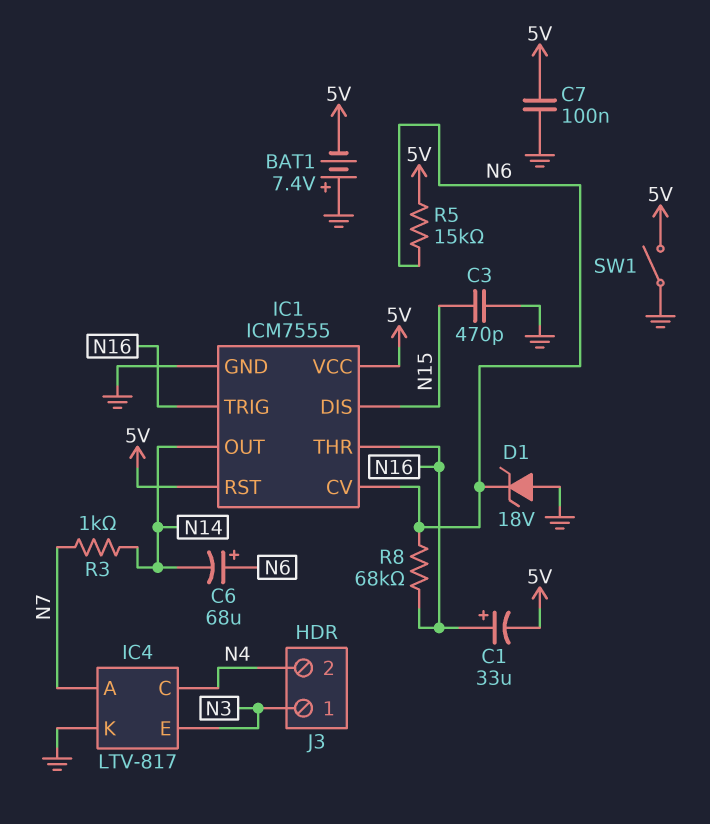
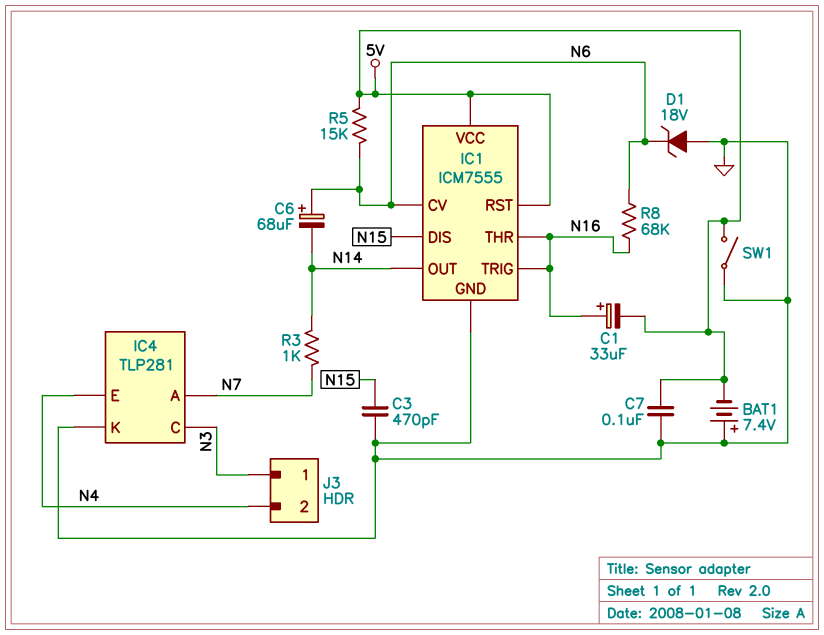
IC4: LTV-817 -> TLP281
IC4 pin C: N4 -> N3
IC4 pin E: N3 -> N4

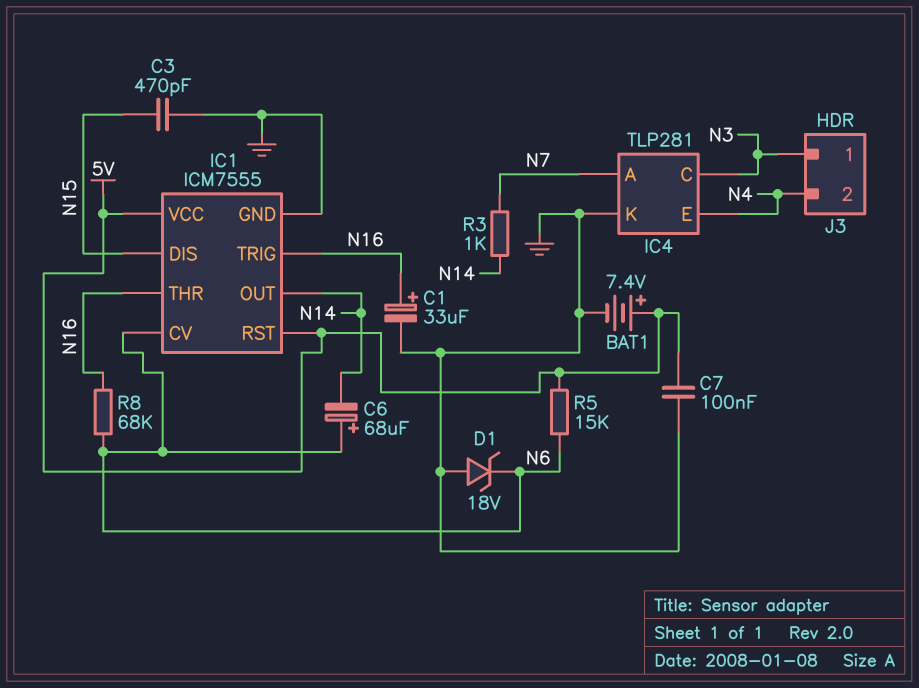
BAT1: 7.4V (plus GND, minus 5V) -> 7.4V (plus 5V, minus GND)
C1: 33uF (plus N16, minus 5V) -> 33uF (plus N16, minus GND)
SW1: switch (5V, GND) -> none

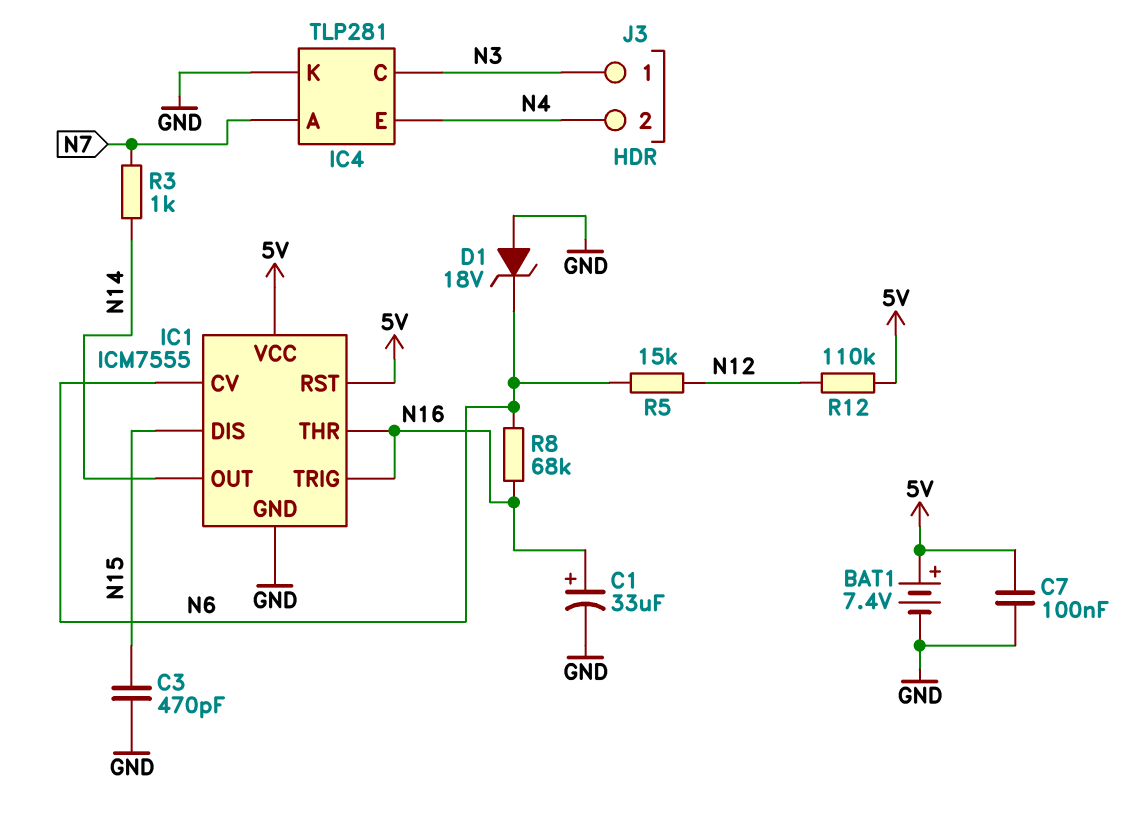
C6: 68uF (plus N6, minus N14) -> none
R5: 15k (5V, N6) -> 15k (N6, N12)
R12: none -> 110k (5V, N12)

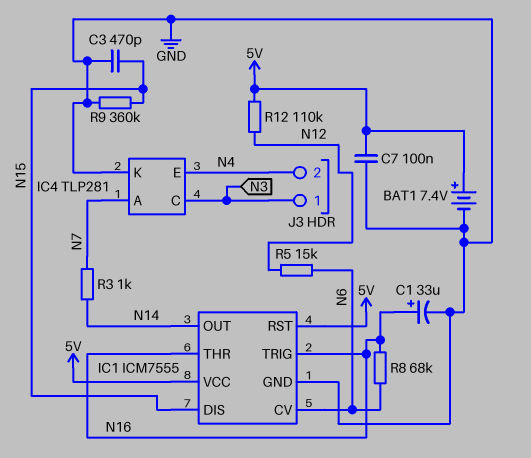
D1: zener 18V (A GND, K N6) -> none
R9: none -> 360k (GND, N15)

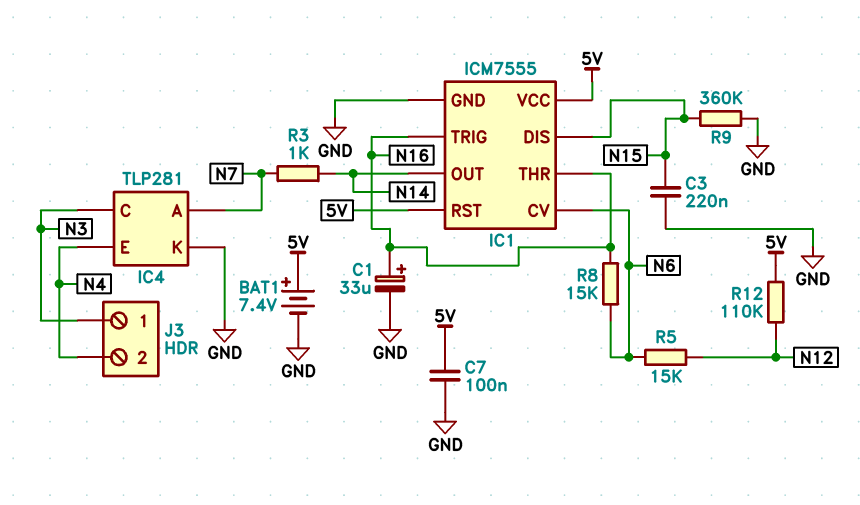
C3: 470pF (GND, N15) -> 220nF (GND, N15)
R8: 68k (N6, N16) -> 15k (N6, N16)

